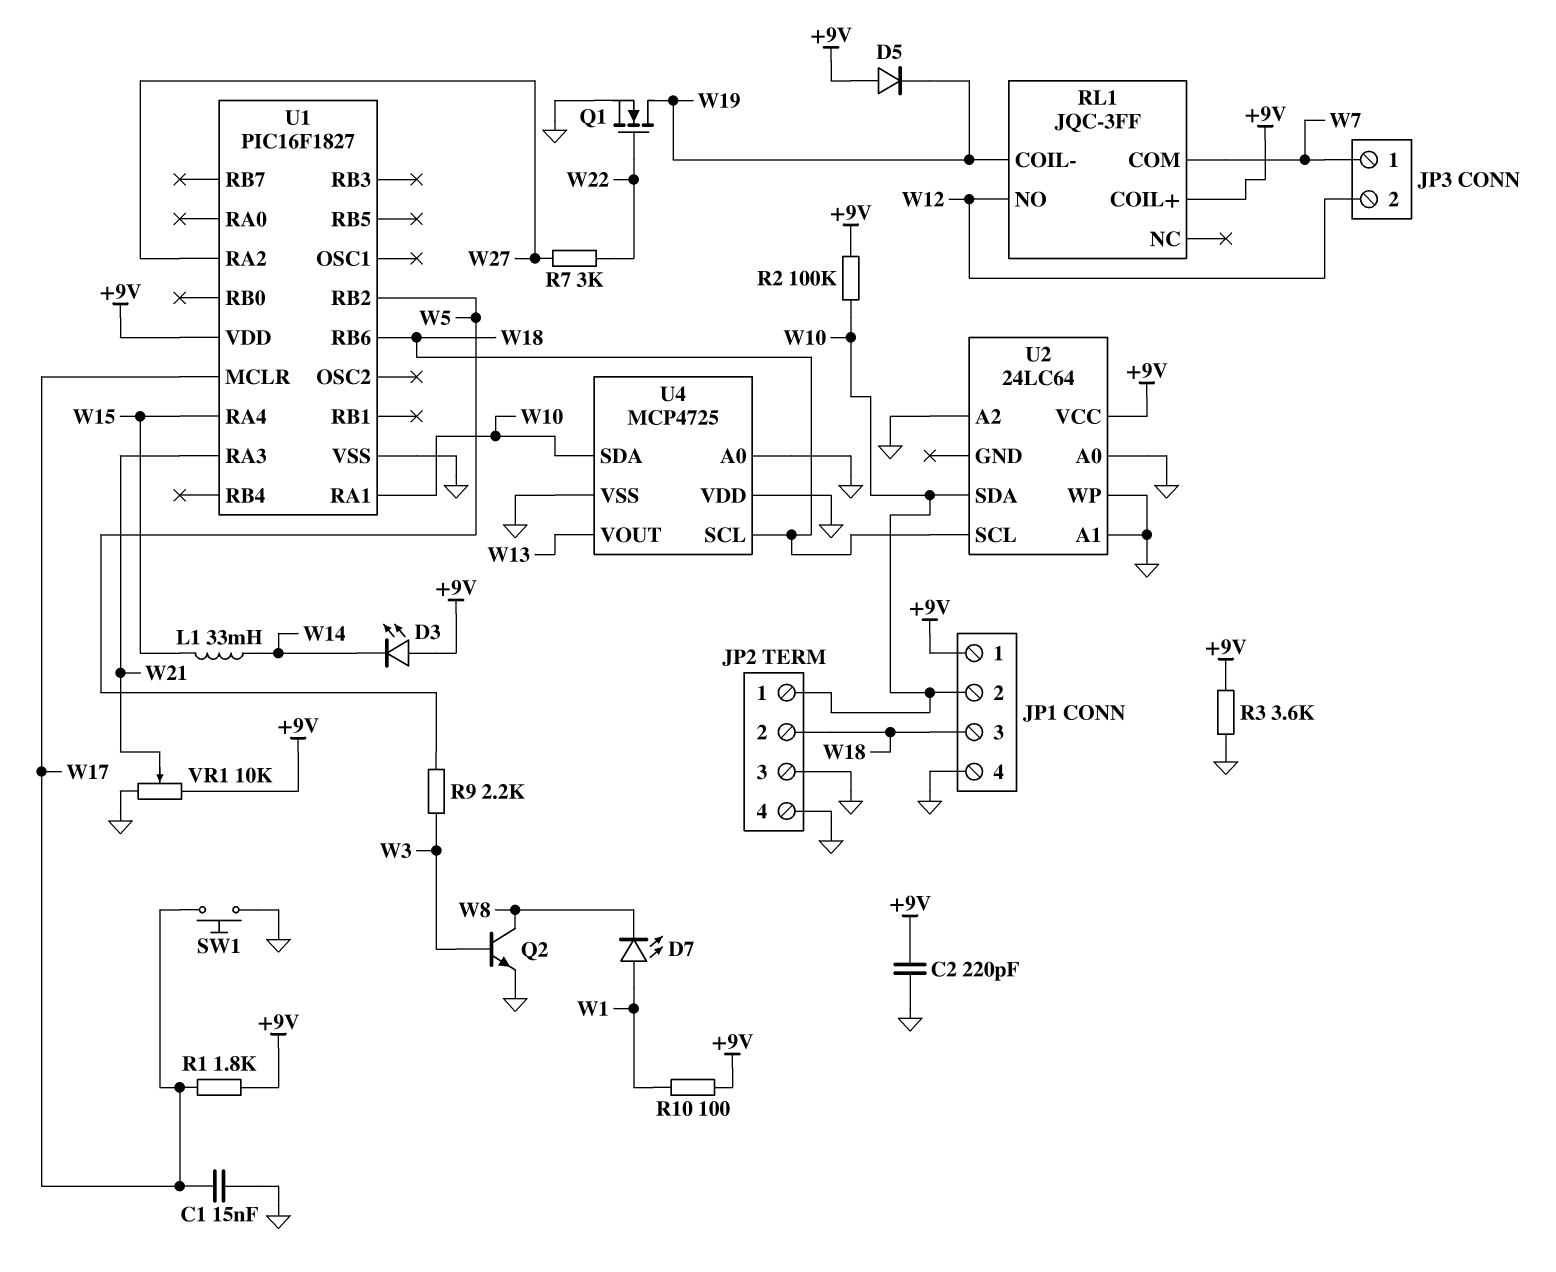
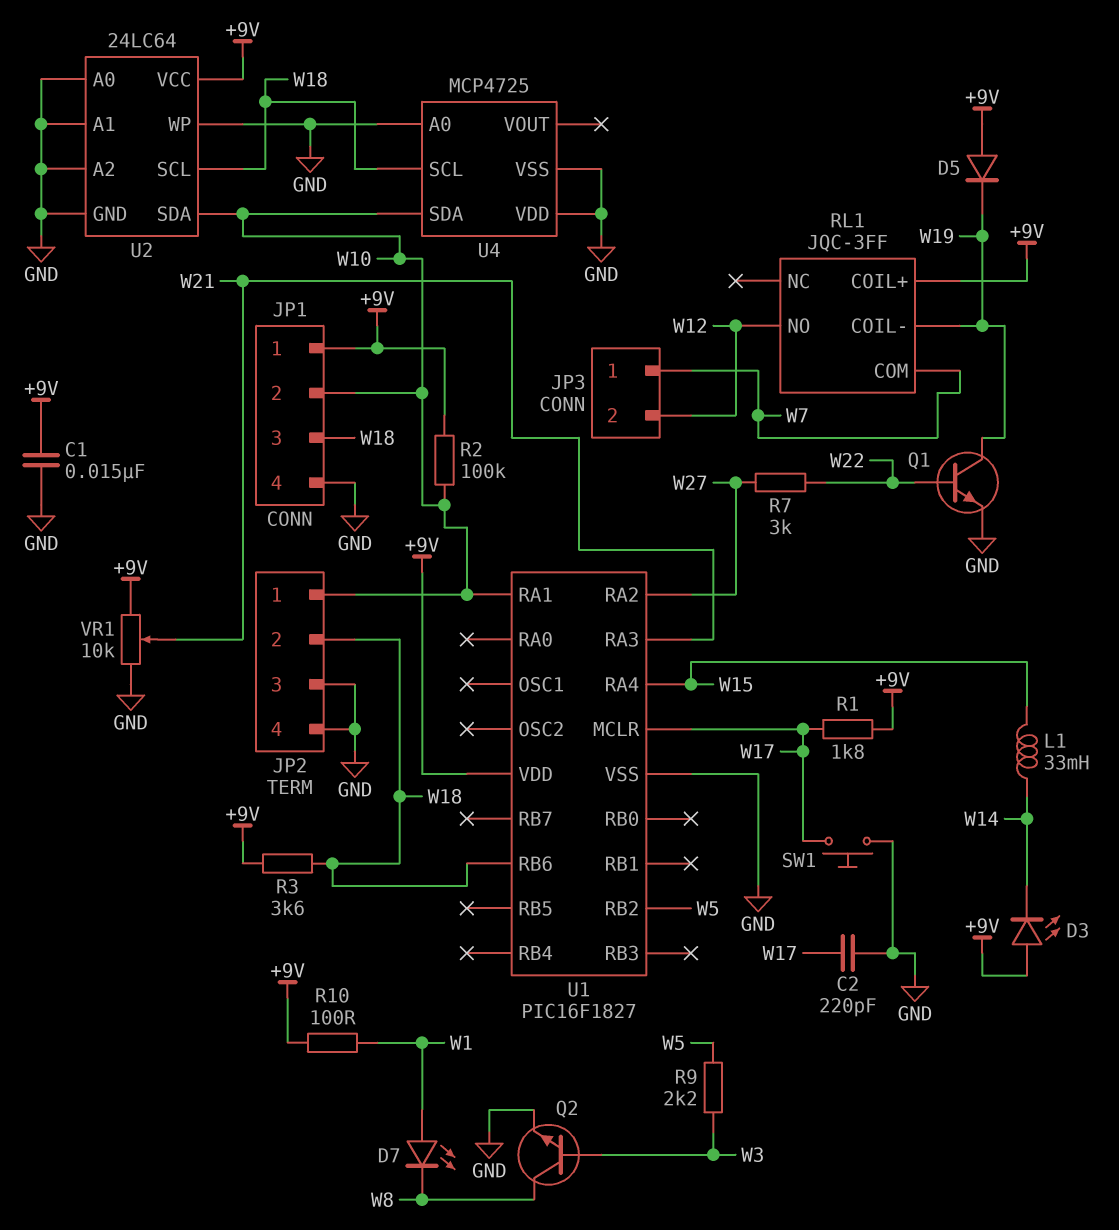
C1: 15nF (GND, W17) -> 15nF (+9V, GND)
C2: 220pF (+9V, GND) -> 220pF (GND, W17)
Q1: NMOS (G W22, D W19, S GND) -> NPN (B W22, C W19, E GND)
R3: 3.6k (+9V, GND) -> 3.6k (+9V, W18)
U2 pin GND: none -> GND
U4 pin VOUT: W13 -> none

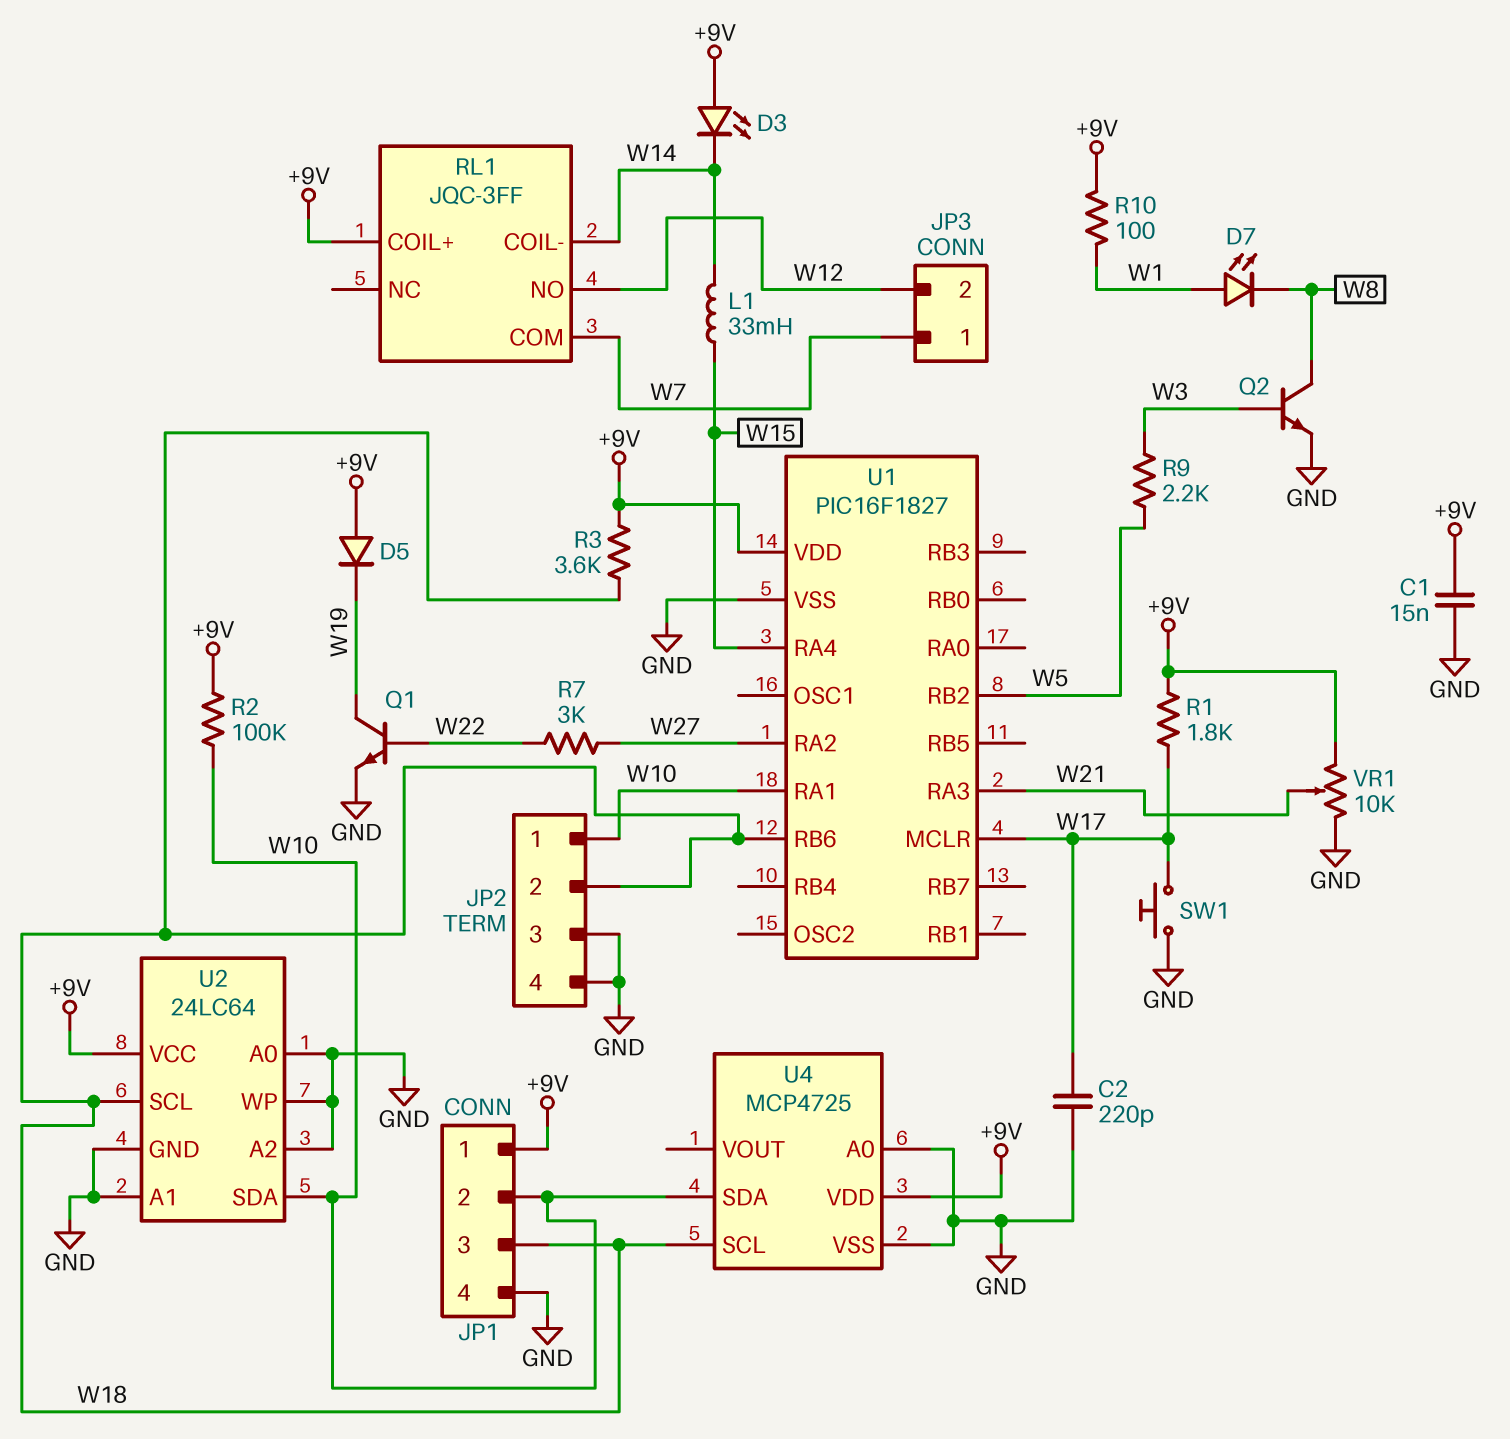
RL1 pin COIL-: W19 -> W14
U4 pin VDD: GND -> +9V

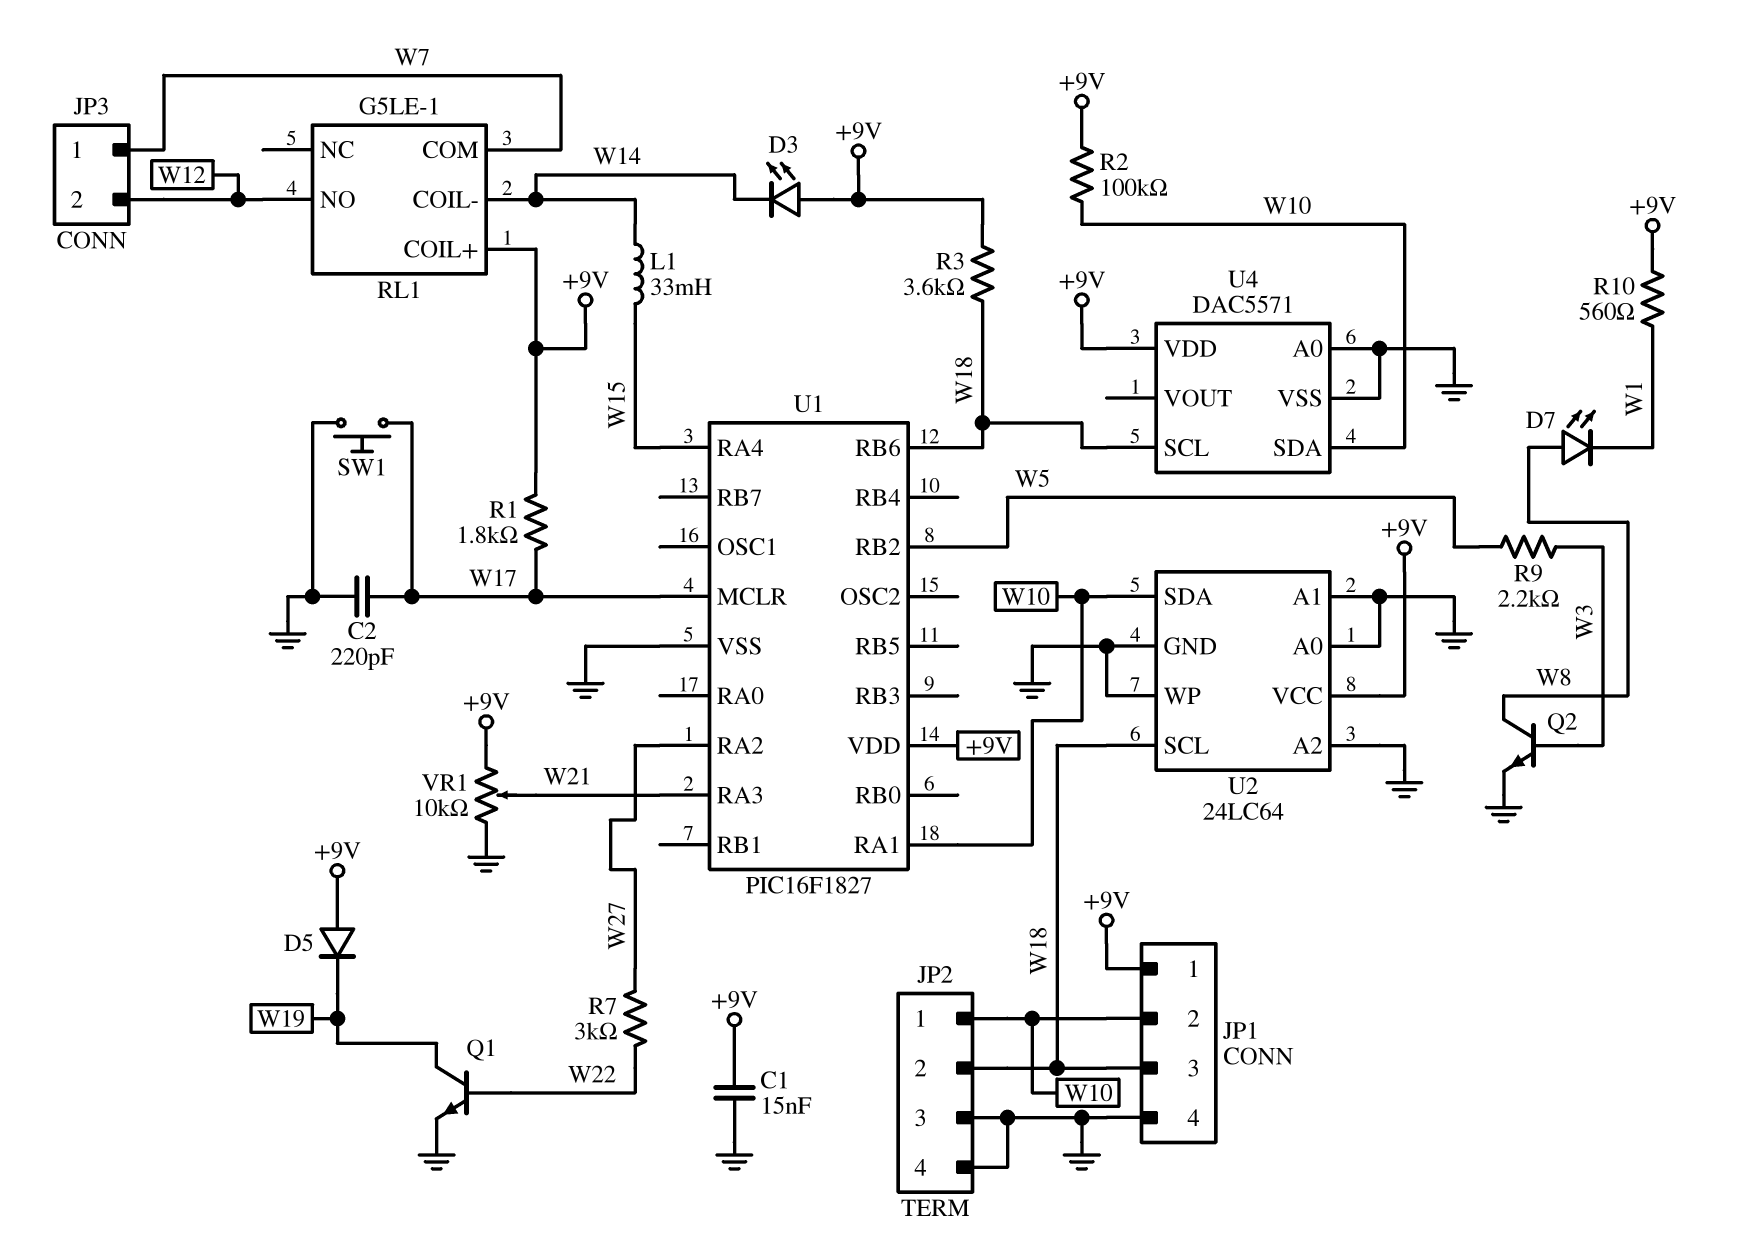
D7: LED (A W1, K W8) -> LED (A W8, K W1)
R10: 100 (+9V, W1) -> 560 (+9V, W1)
RL1: JQC-3FF -> G5LE-1
U4: MCP4725 -> DAC5571

